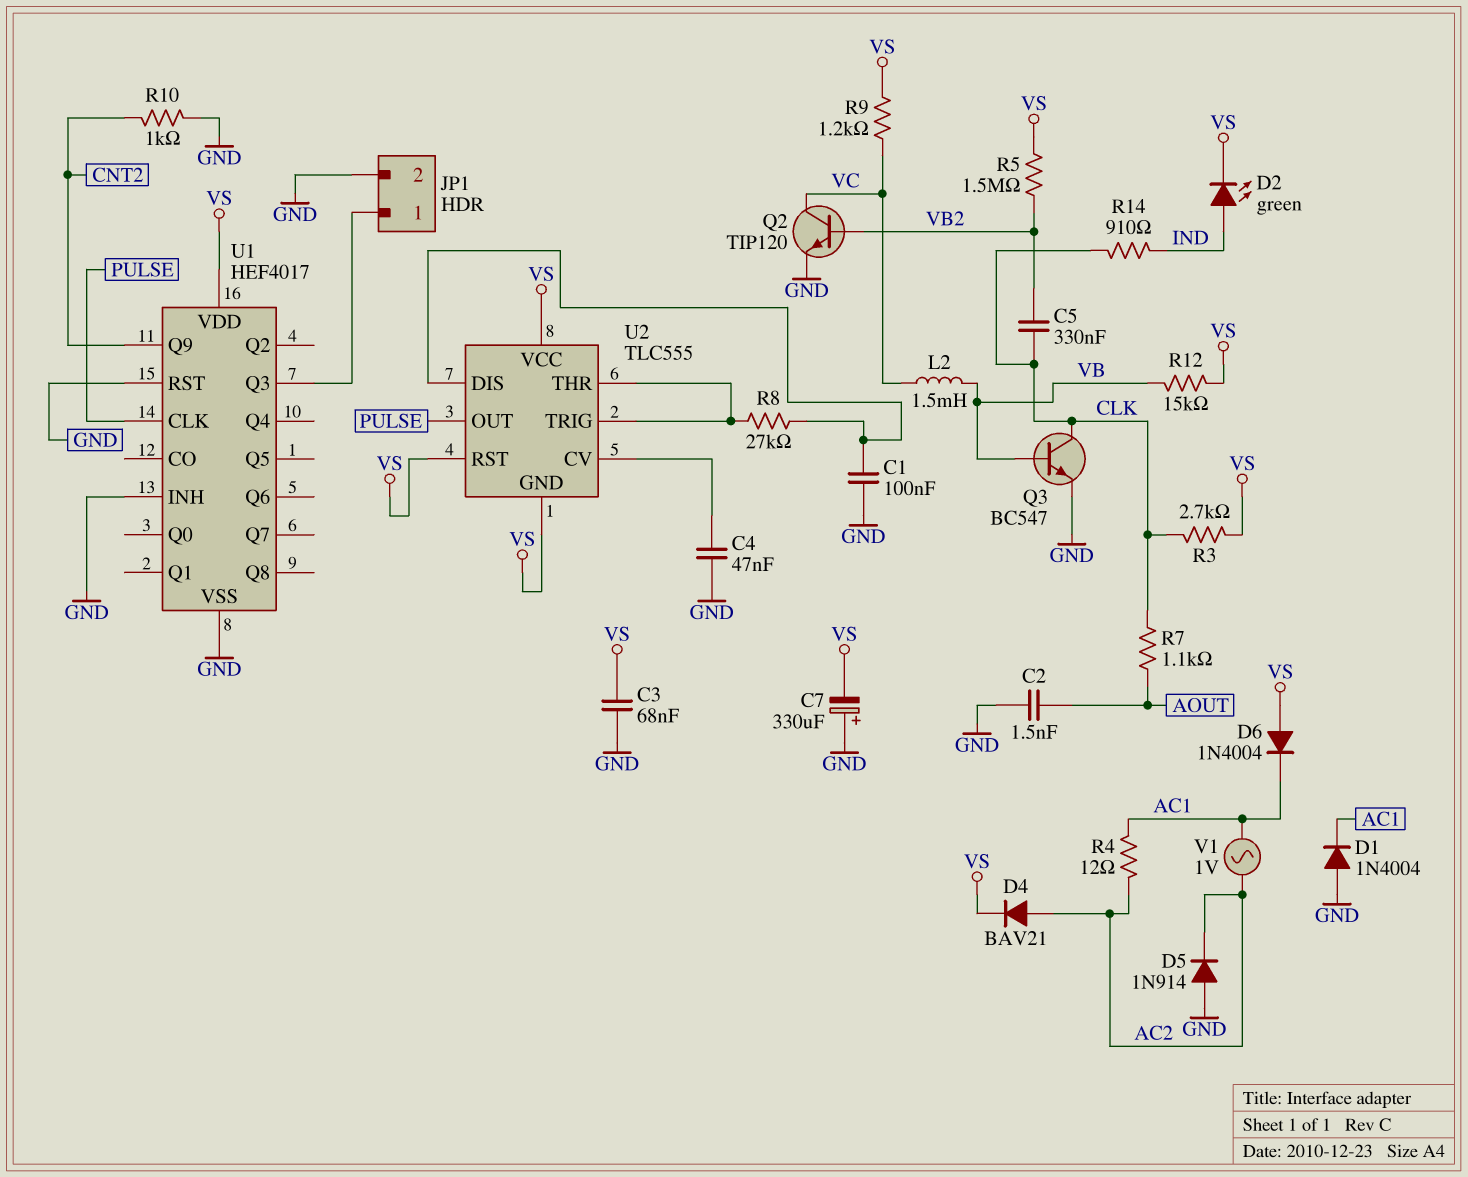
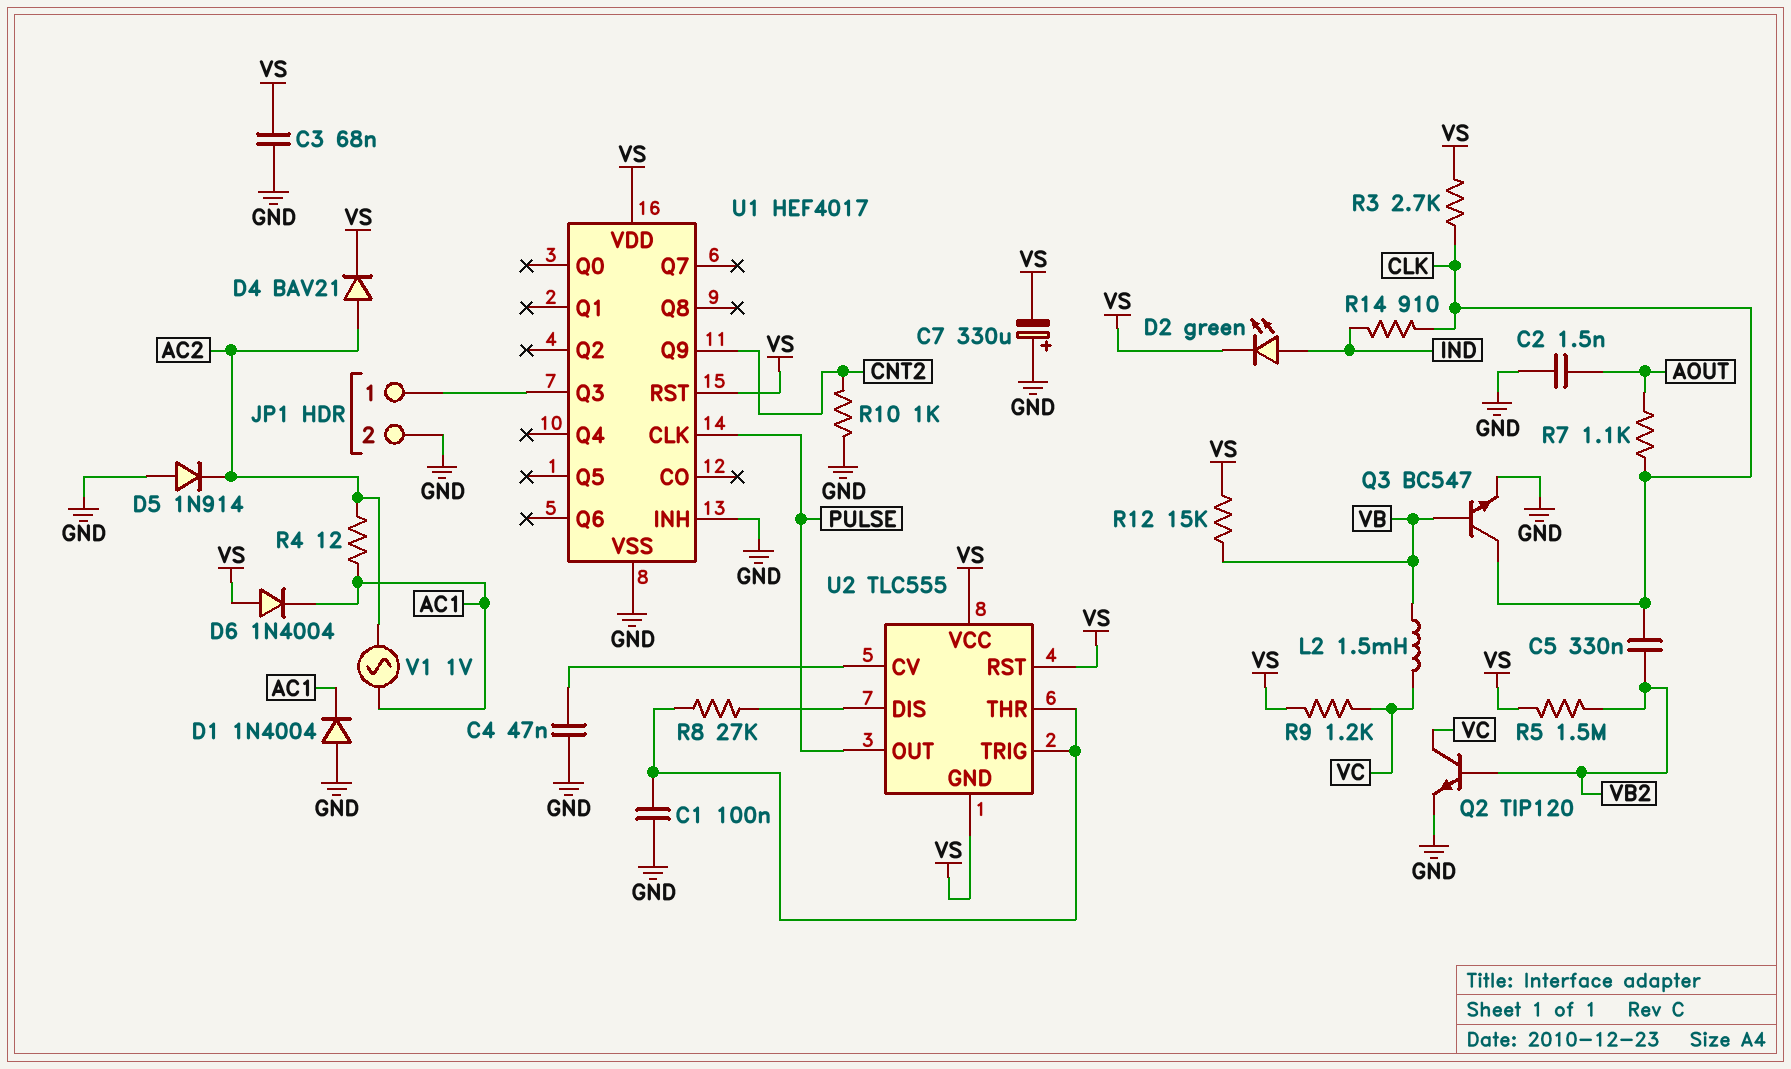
C1: 100nF (GND, U2/DIS) -> 100nF (GND, U2/THR)
U1 pin RST: GND -> VS

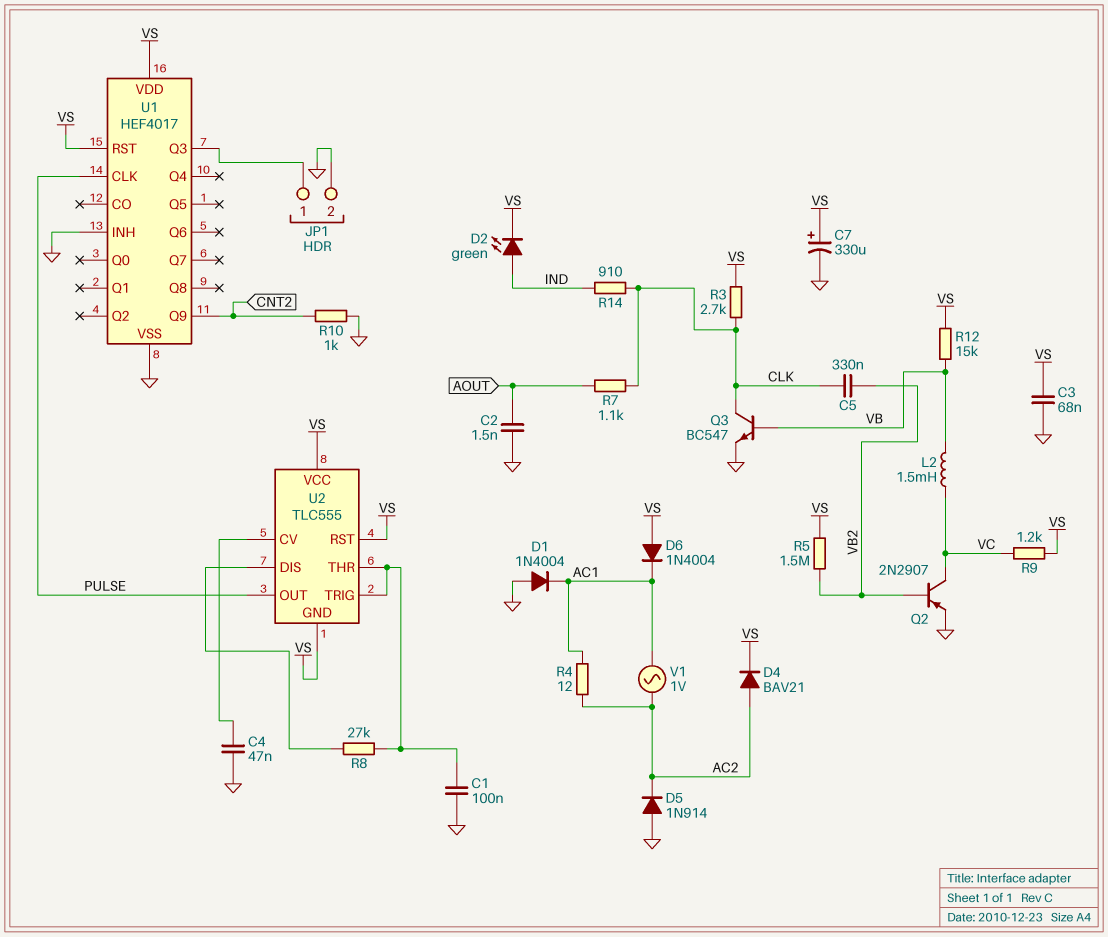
C7: 330uF (plus GND, minus VS) -> 330uF (plus VS, minus GND)
Q2: NPN TIP120 (B VB2, C VC, E GND) -> PNP 2N2907 (B VB2, C VC, E GND)

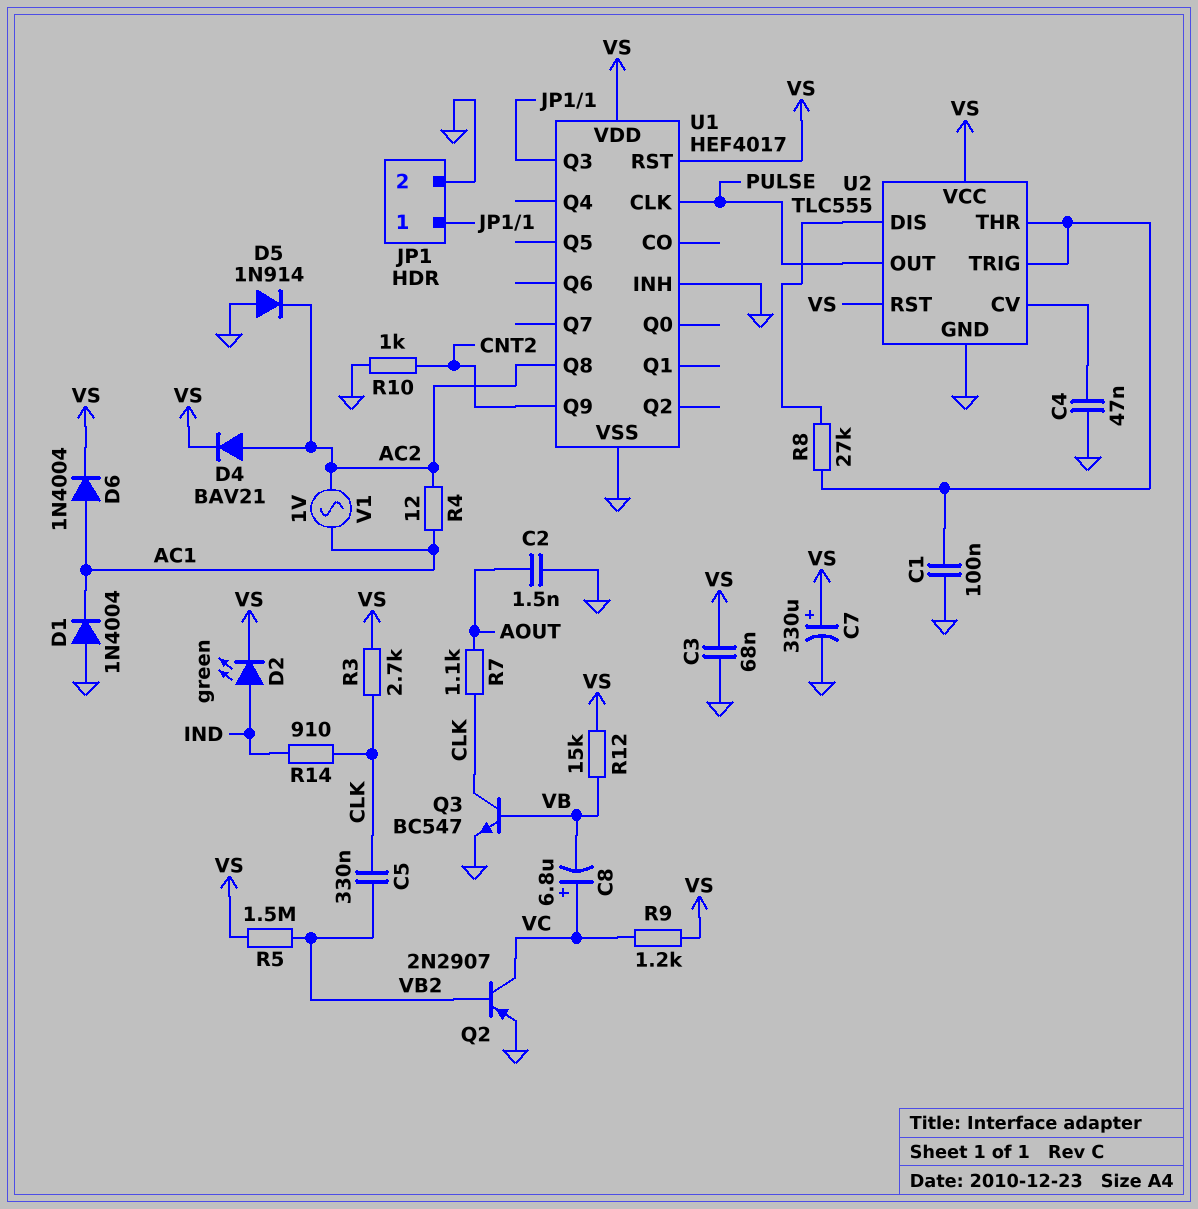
C8: none -> 6.8uF (plus VC, minus VB)
D6: diode 1N4004 (A VS, K AC1) -> diode 1N4004 (A AC1, K VS)
L2: 1.5mH (VB, VC) -> none
U1 pin Q8: none -> AC2
U2 pin GND: VS -> GND

